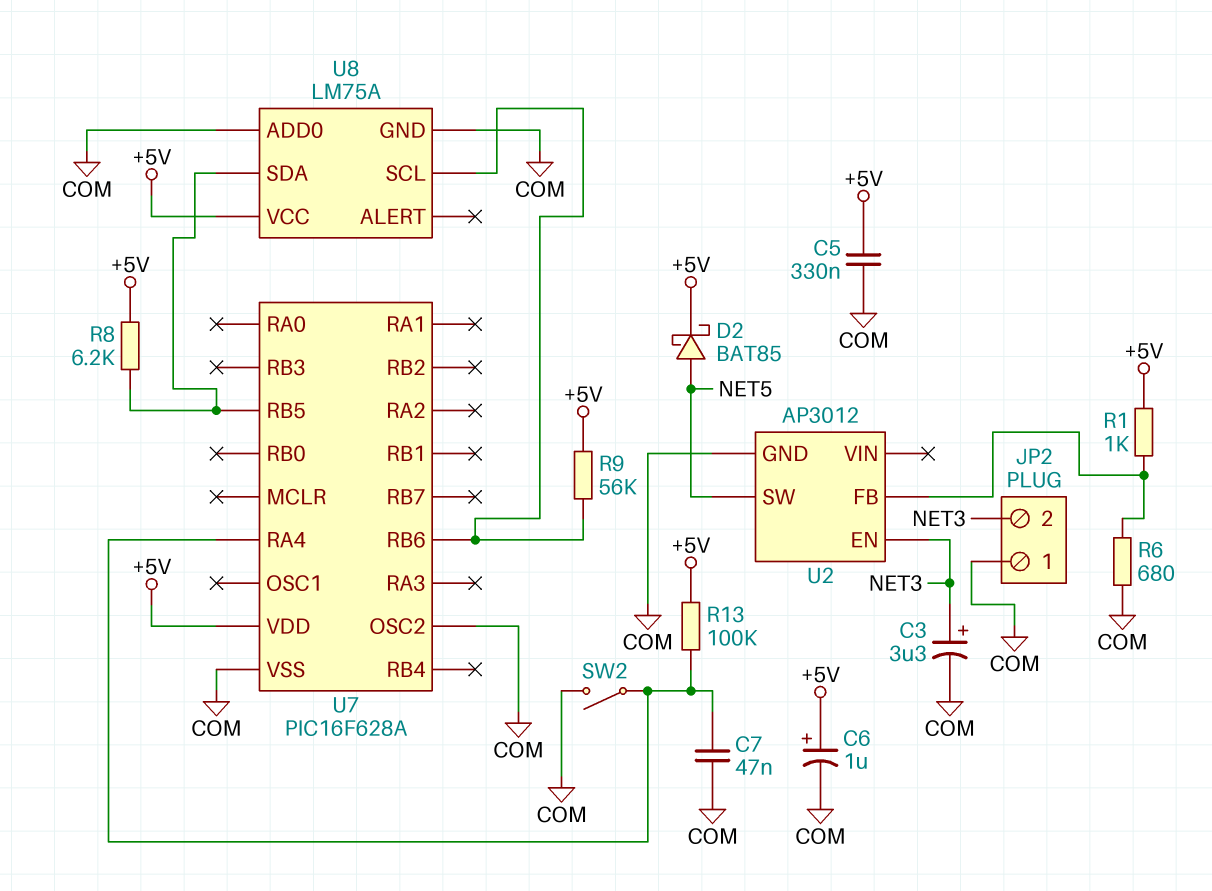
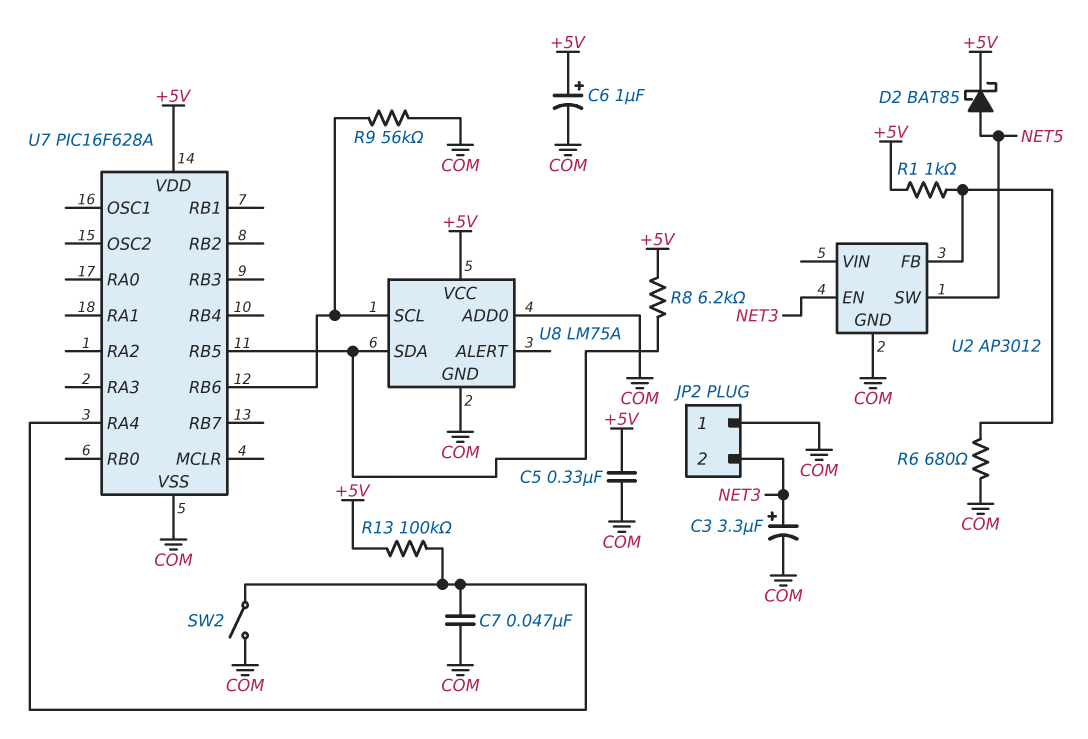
R9: 56k (+5V, U7/RB6) -> 56k (COM, U7/RB6)
U7 pin OSC2: COM -> none

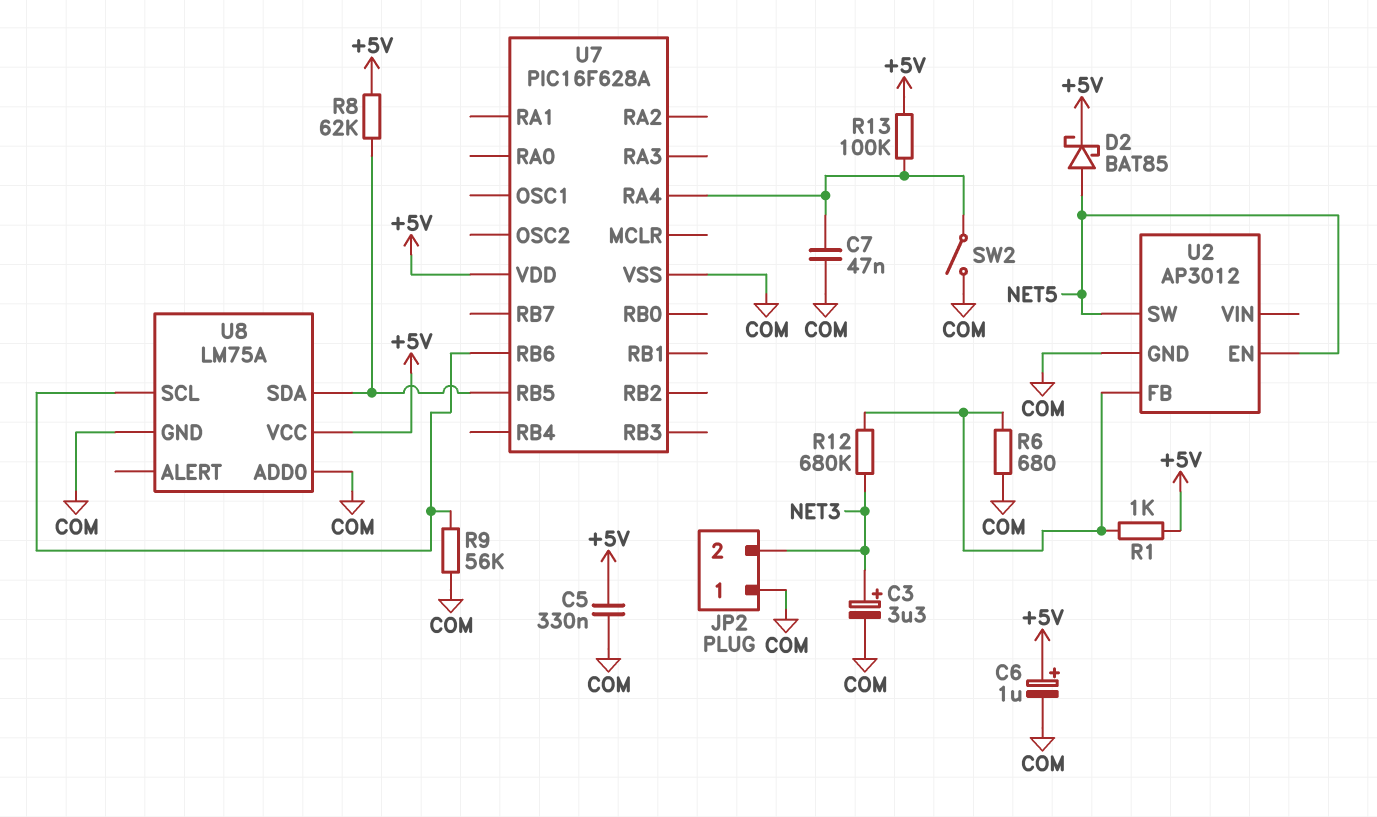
R8: 6.2k (+5V, U7/RB5) -> 62k (+5V, U7/RB5)
R12: none -> 680k (NET3, U2/FB)
U2 pin EN: NET3 -> NET5

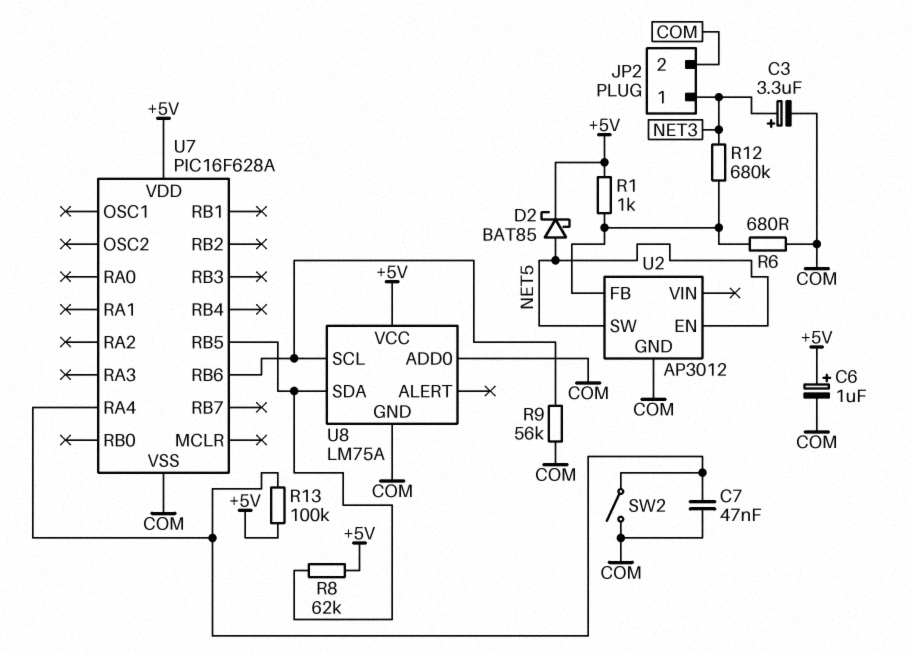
C5: 330nF (+5V, COM) -> none
JP2 pin 1: COM -> NET3
JP2 pin 2: NET3 -> COM

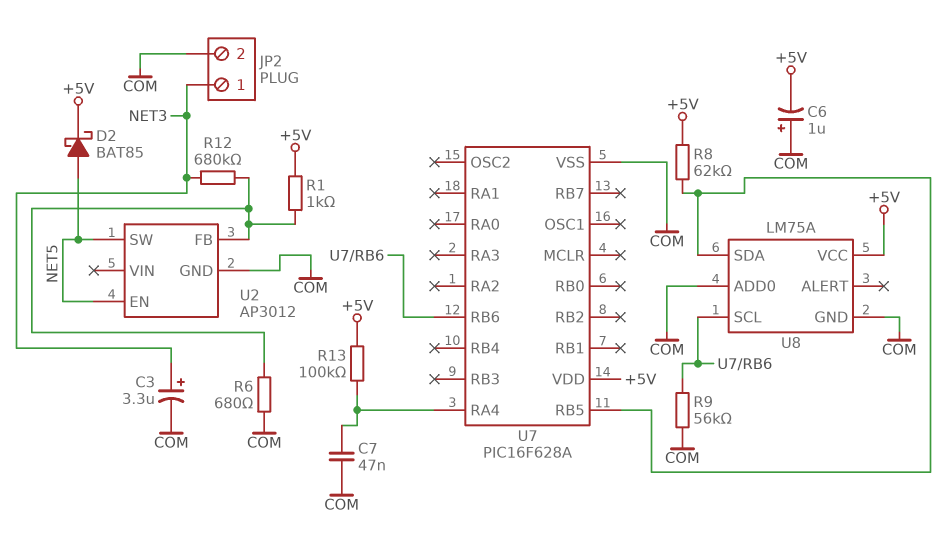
C6: 1uF (plus +5V, minus COM) -> 1uF (plus COM, minus +5V)
SW2: switch (COM, U7/RA4) -> none

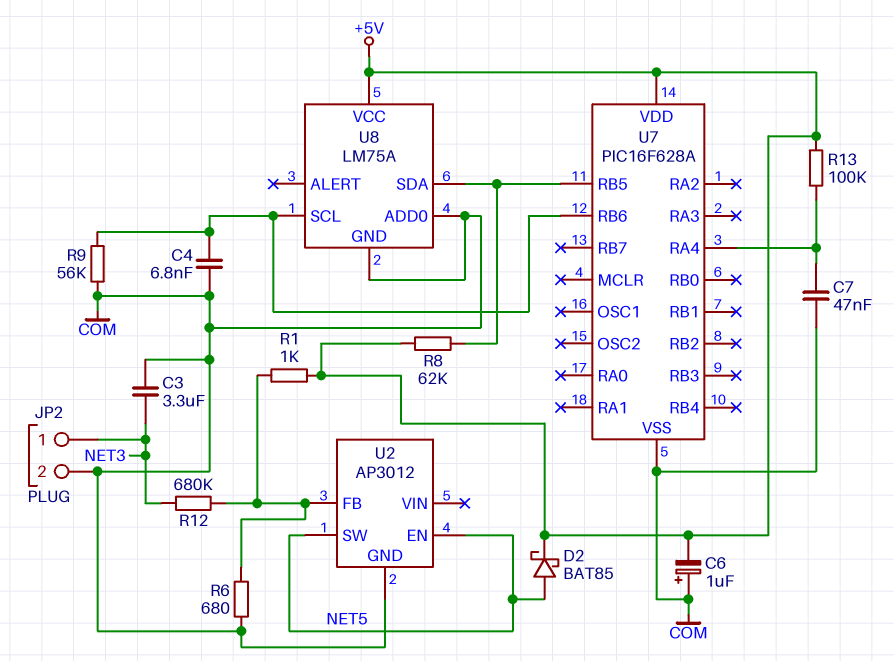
C3: 3.3uF (plus NET3, minus COM) -> 3.3uF (COM, NET3)
C4: none -> 6.8nF (COM, U7/RB6)

